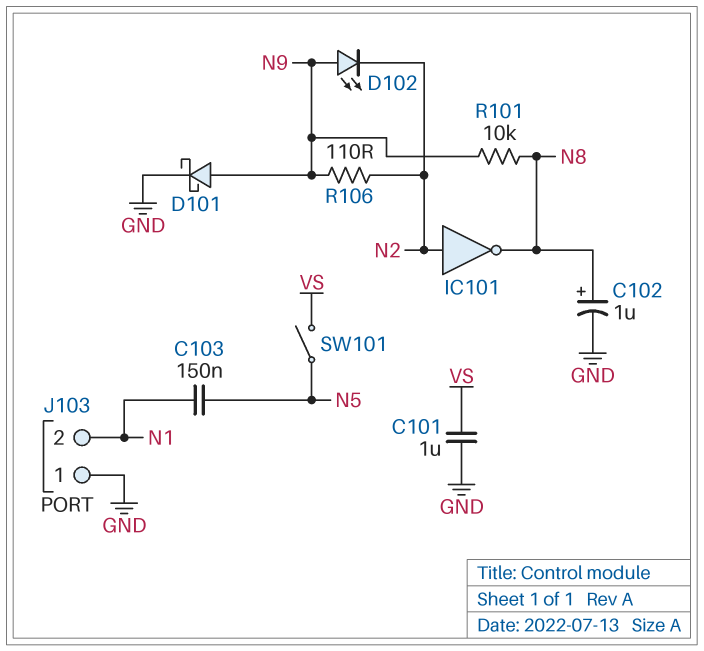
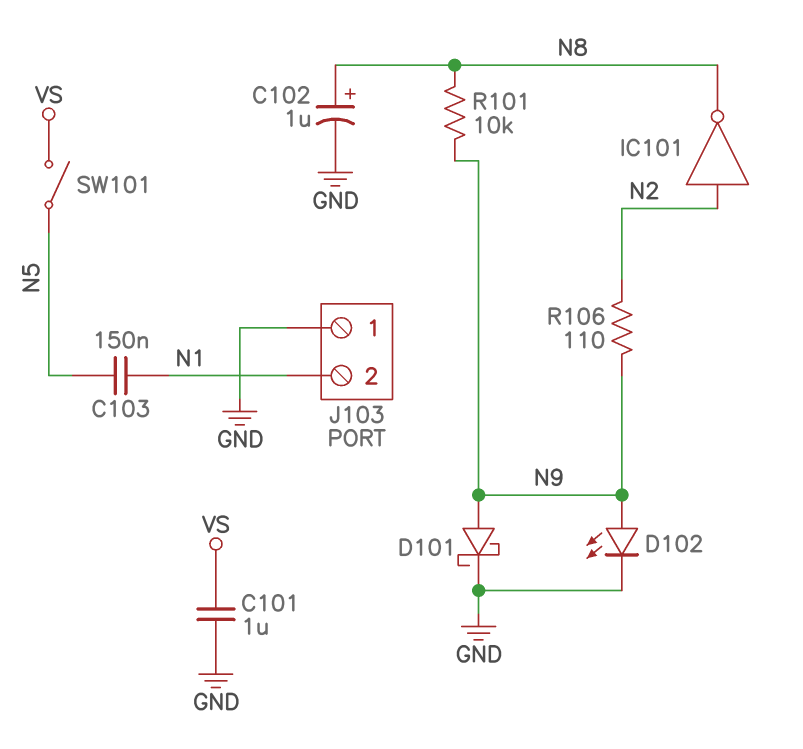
D102: LED (A N9, K N2) -> LED (A N9, K GND)

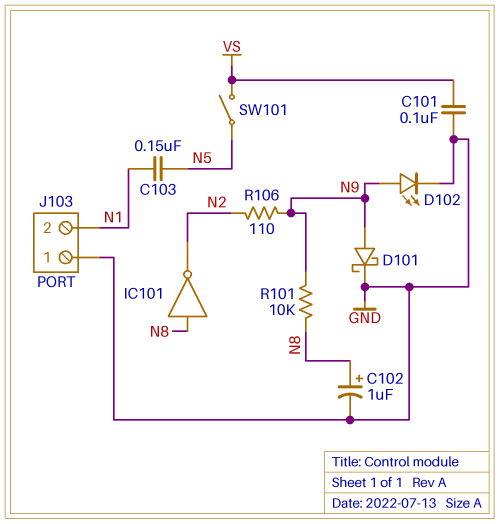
C101: 1uF (GND, VS) -> 100nF (GND, VS)
IC101: NOT (in N2, out N8) -> NOT (in N8, out N2)

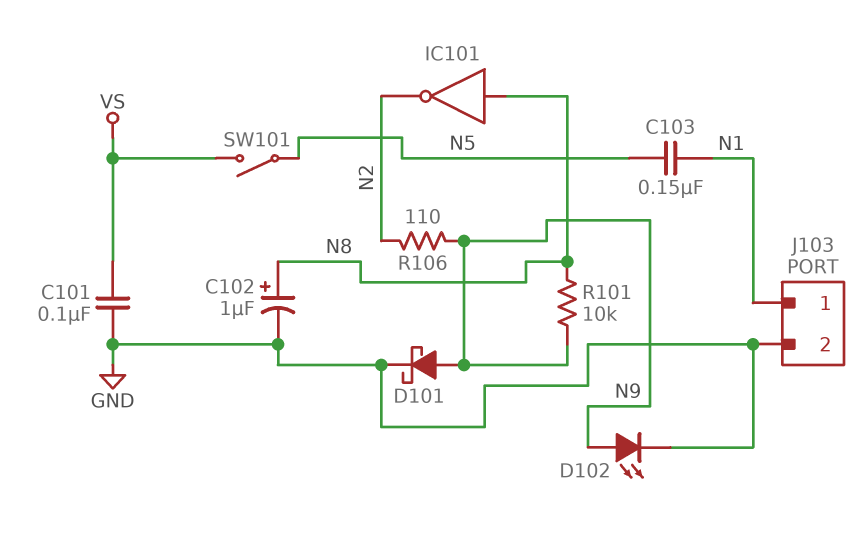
J103 pin 1: GND -> N1
J103 pin 2: N1 -> GND

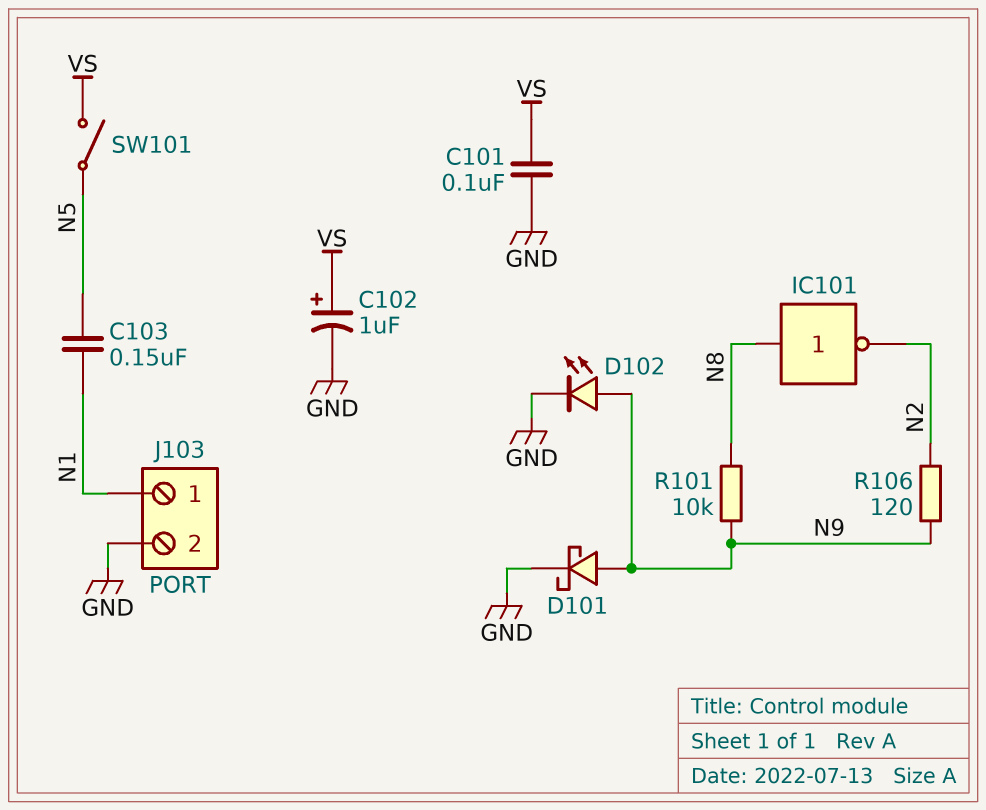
C102: 1uF (plus N8, minus GND) -> 1uF (plus VS, minus GND)
R106: 110 (N2, N9) -> 120 (N2, N9)

